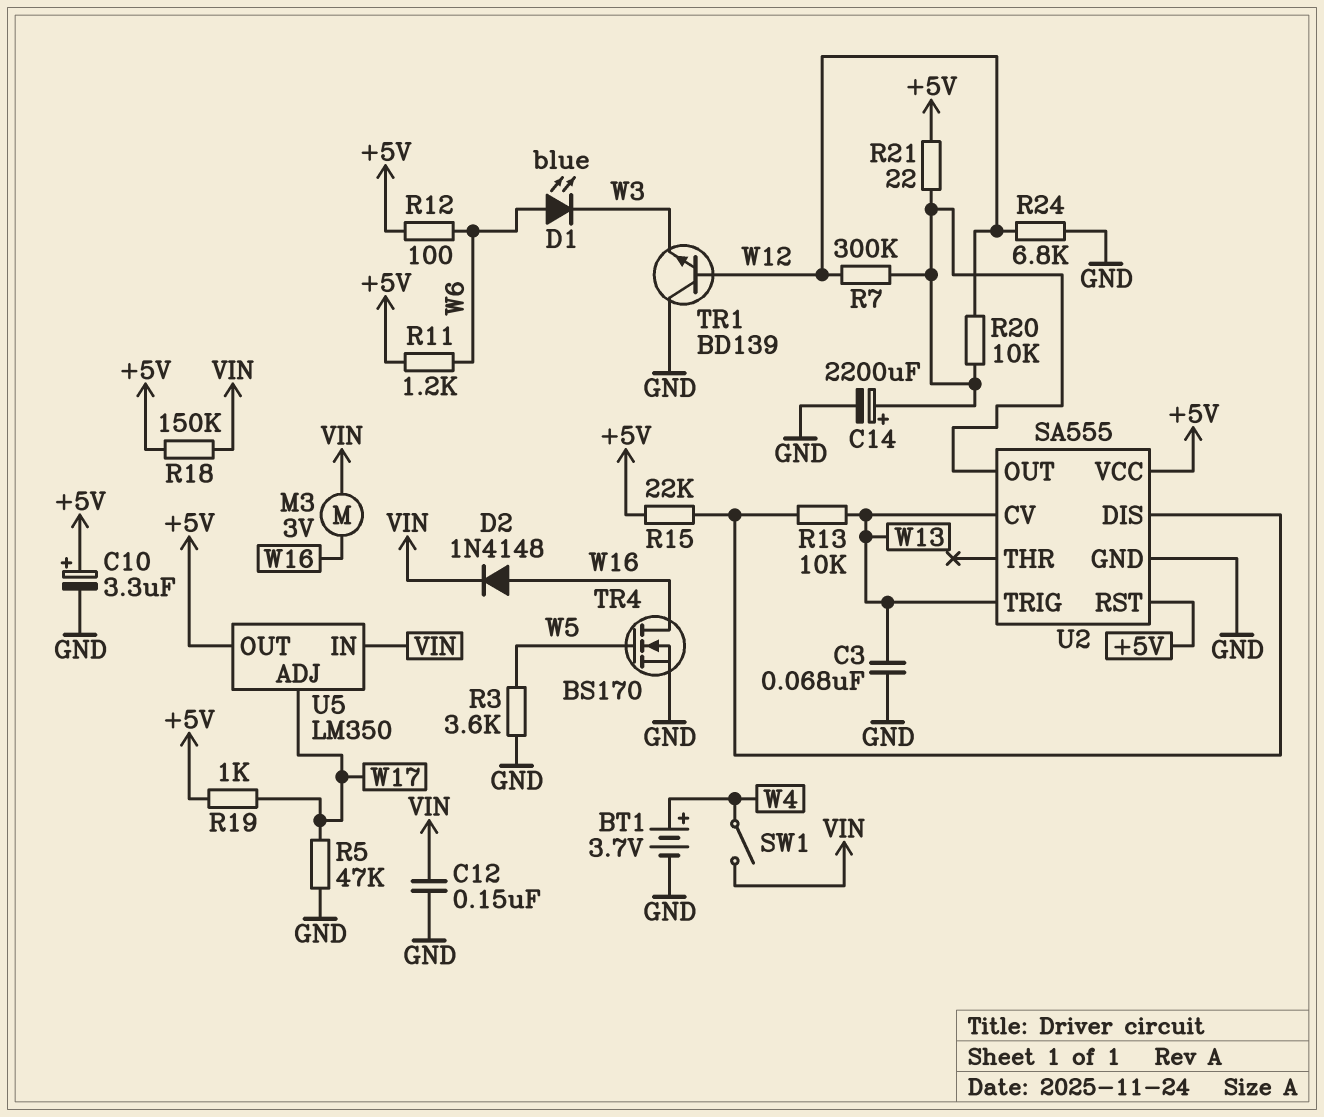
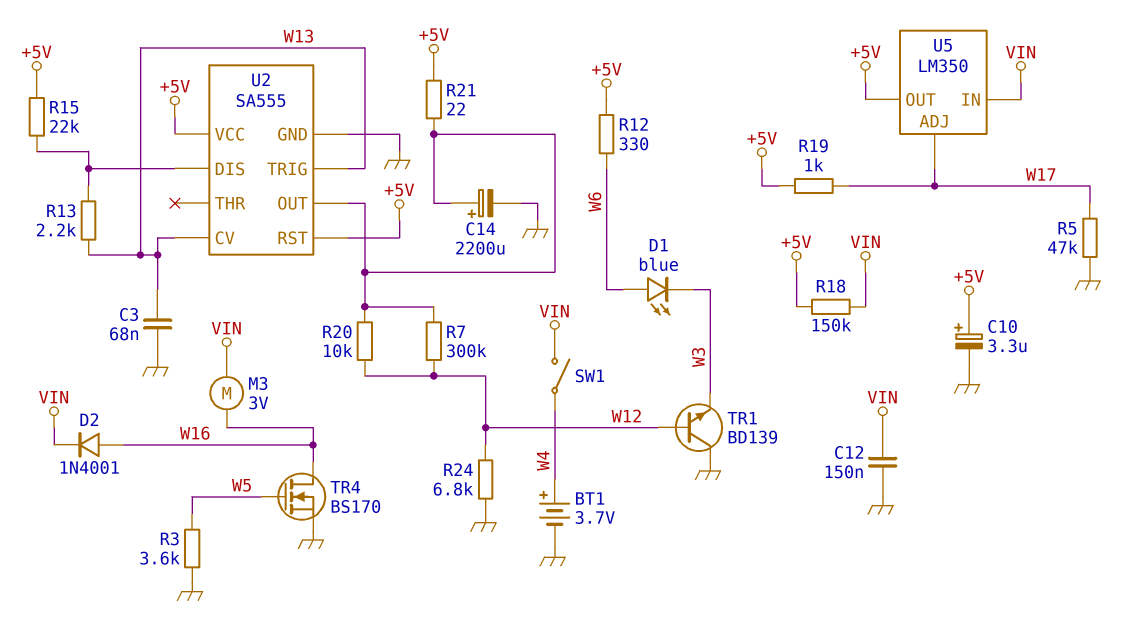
D2: diode 1N4148 (A W16, K VIN) -> diode 1N4001 (A W16, K VIN)
R11: 1.2k (+5V, W6) -> none
R12: 100 (+5V, W6) -> 330 (+5V, W6)
R13: 10k (U2/DIS, W13) -> 2.2k (U2/DIS, W13)

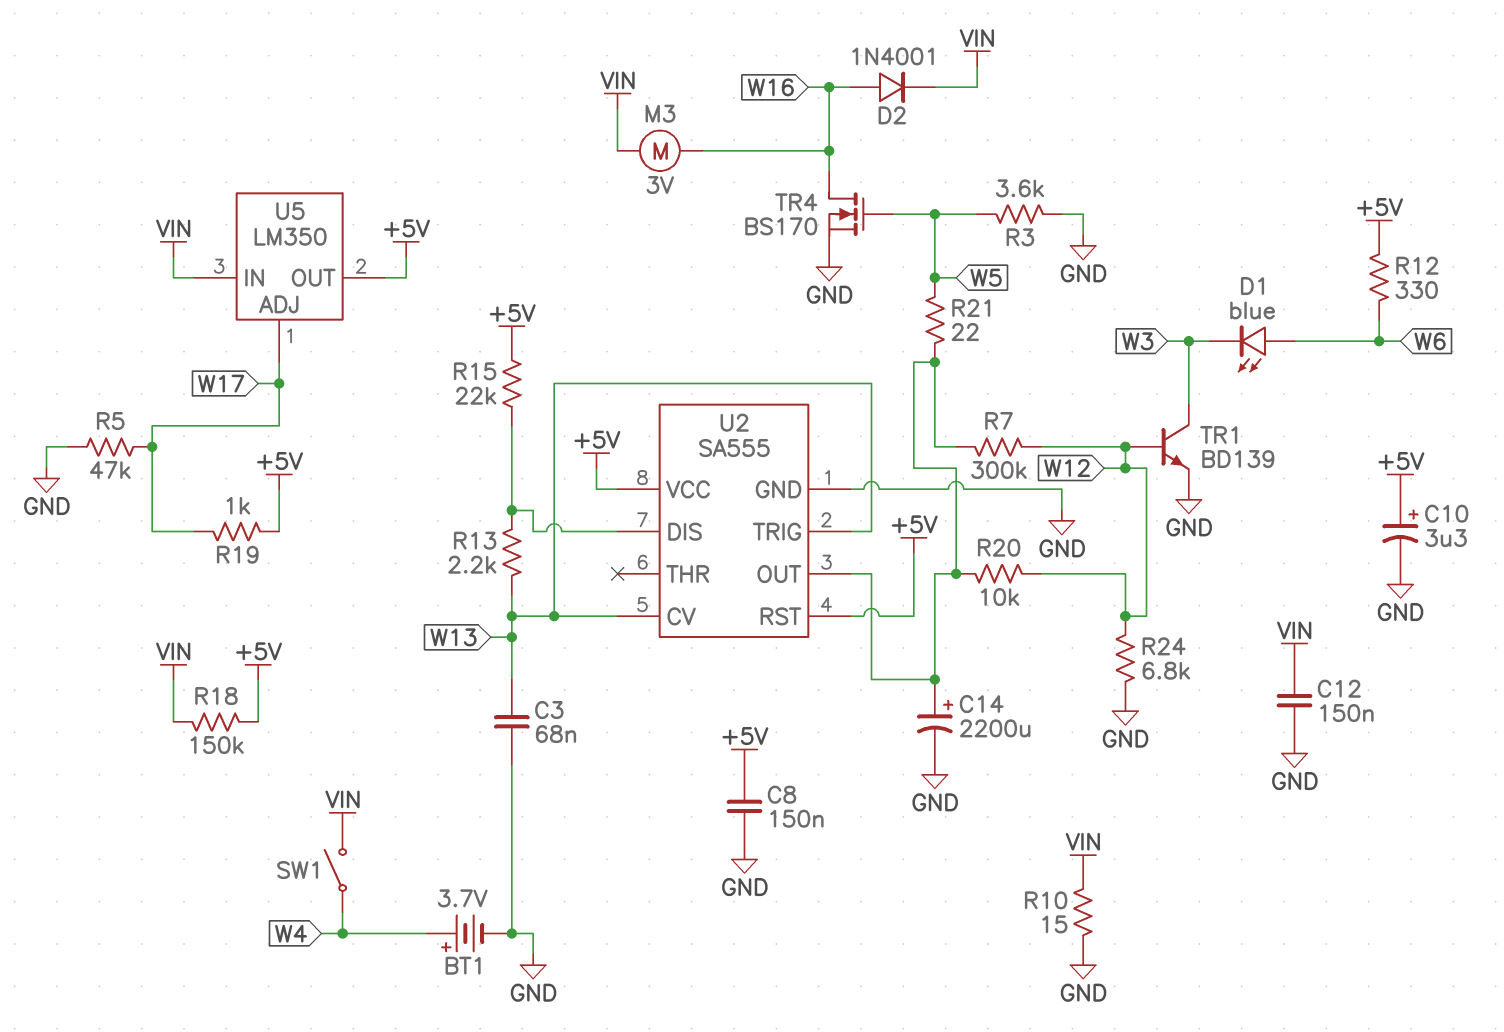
C8: none -> 150nF (+5V, GND)
R10: none -> 15 (GND, VIN)
R21: 22 (+5V, U2/OUT) -> 22 (U2/OUT, W5)
TR1: NPN BD139 (B W12, C GND, E W3) -> NPN BD139 (B W12, C W3, E GND)

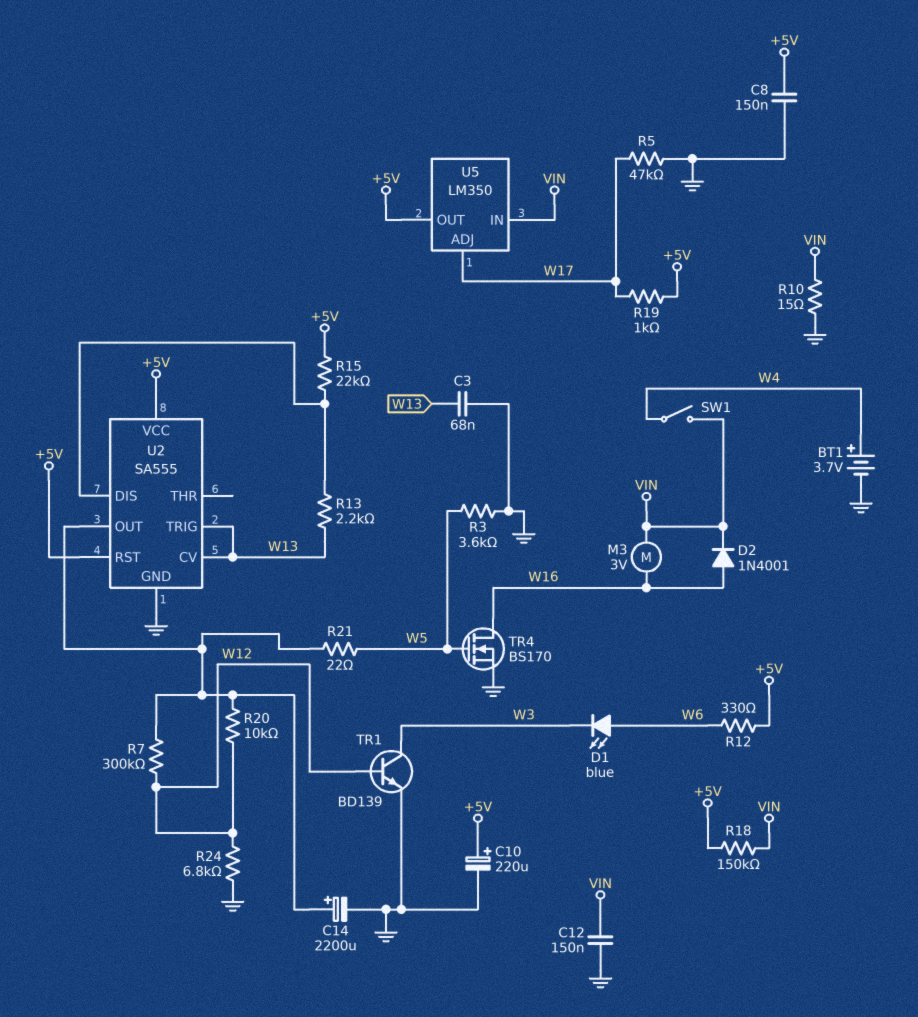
C10: 3.3uF (plus +5V, minus GND) -> 220uF (plus +5V, minus GND)

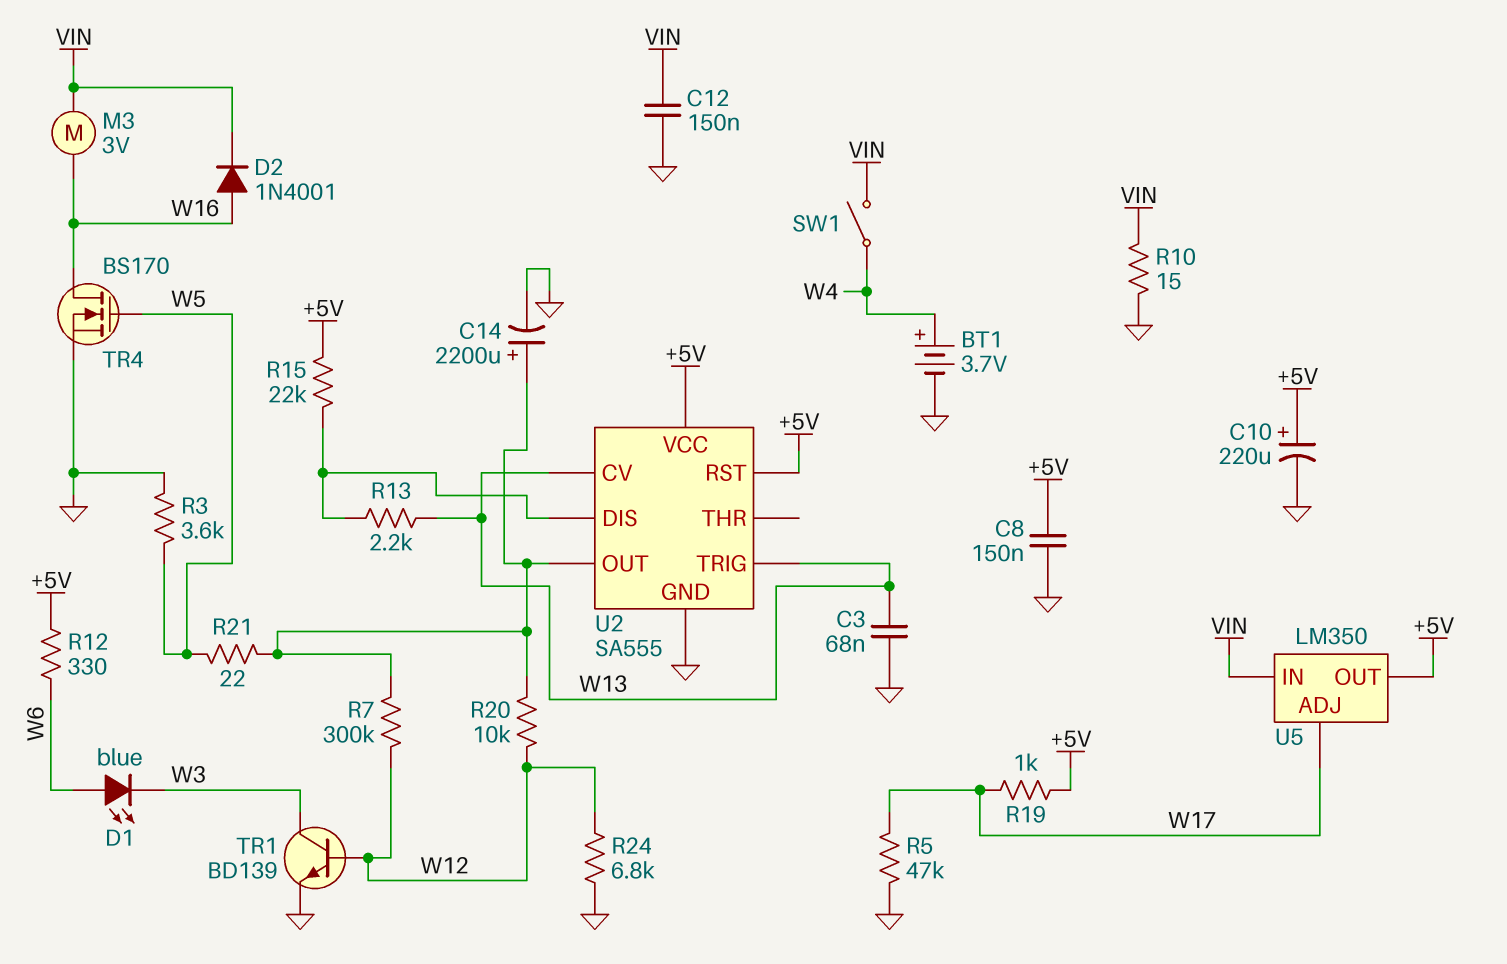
R18: 150k (+5V, VIN) -> none

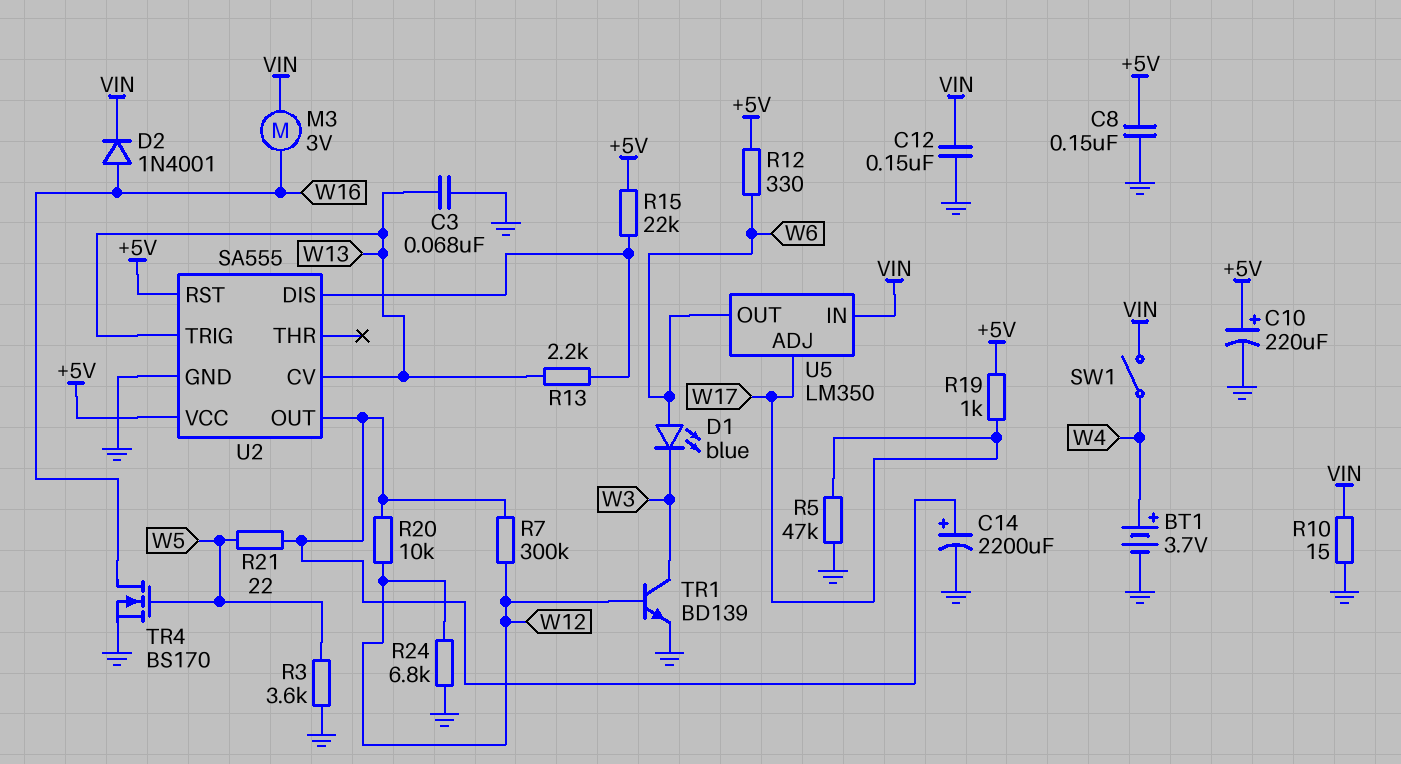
U5 pin OUT: +5V -> W6

